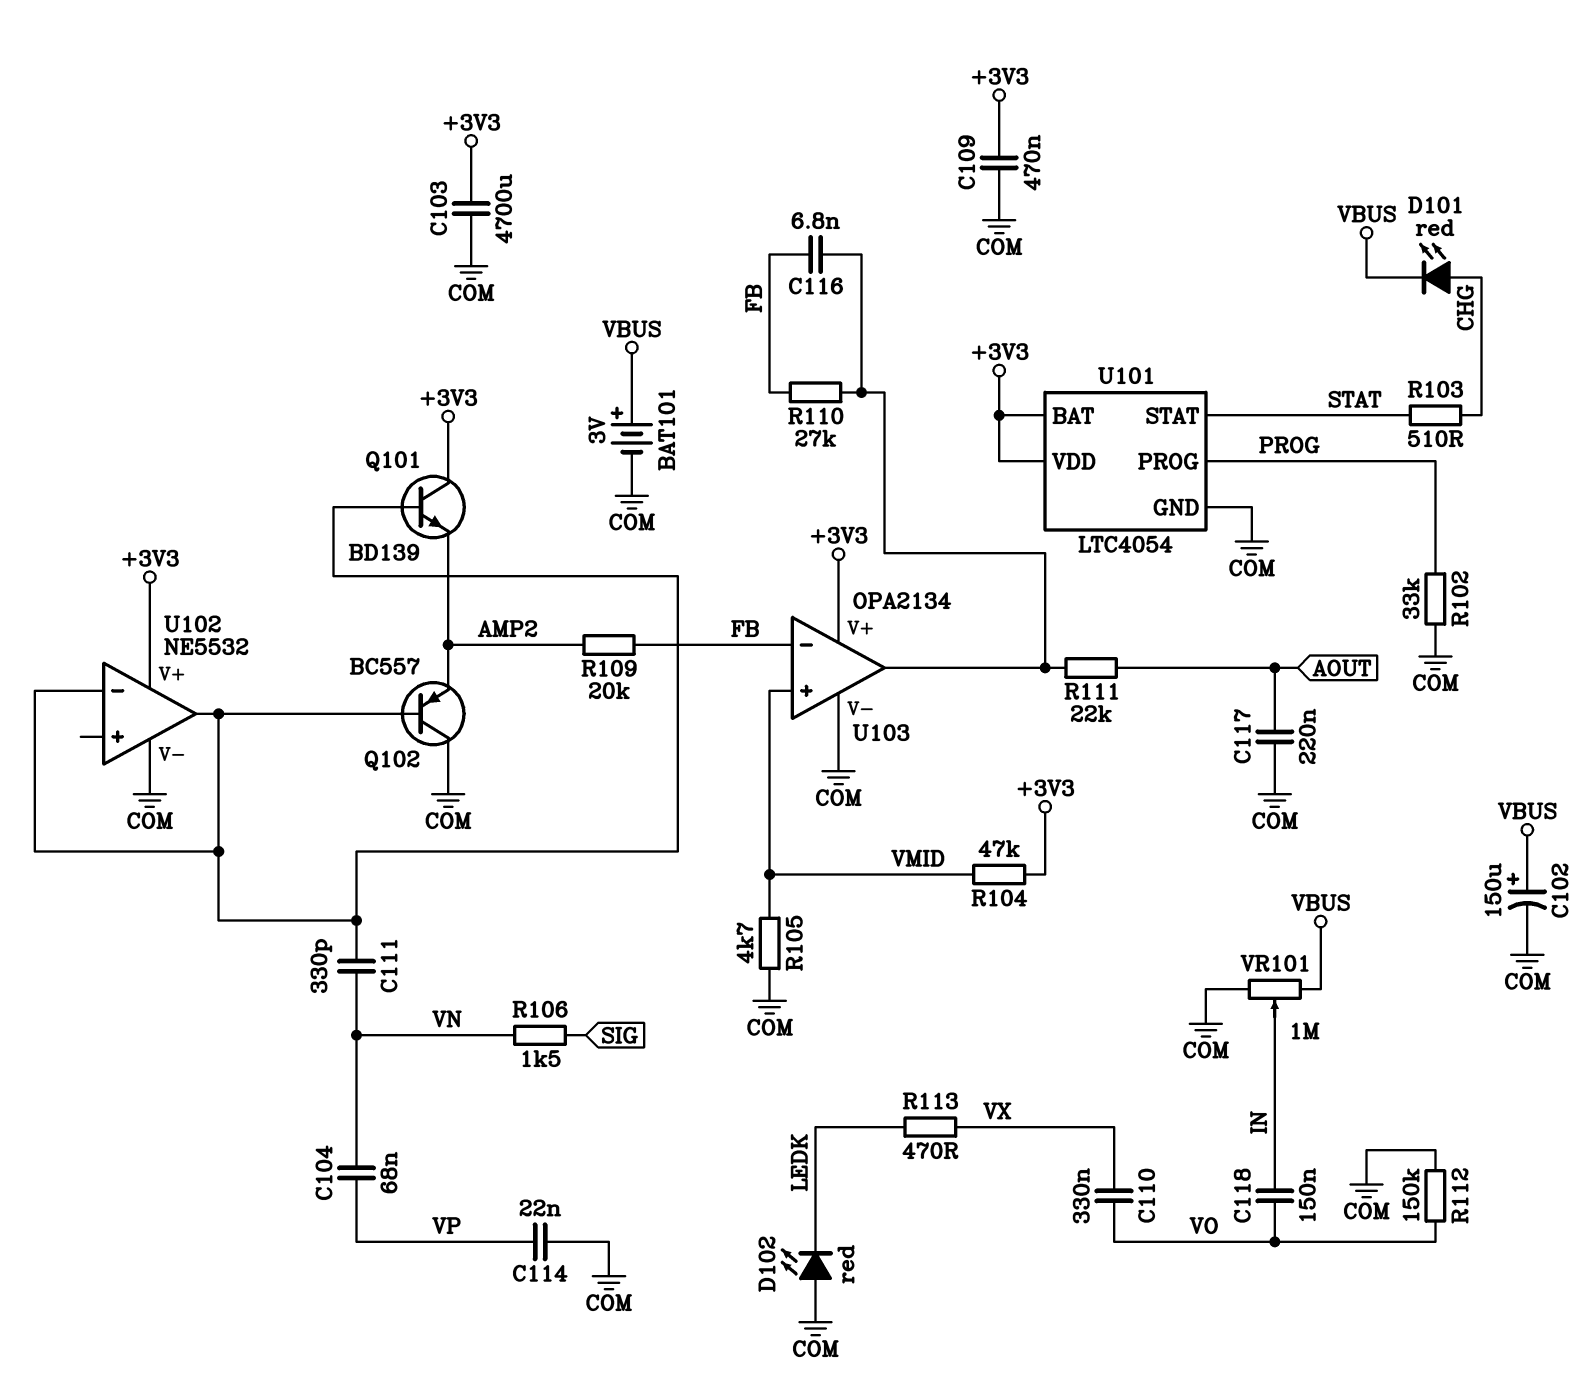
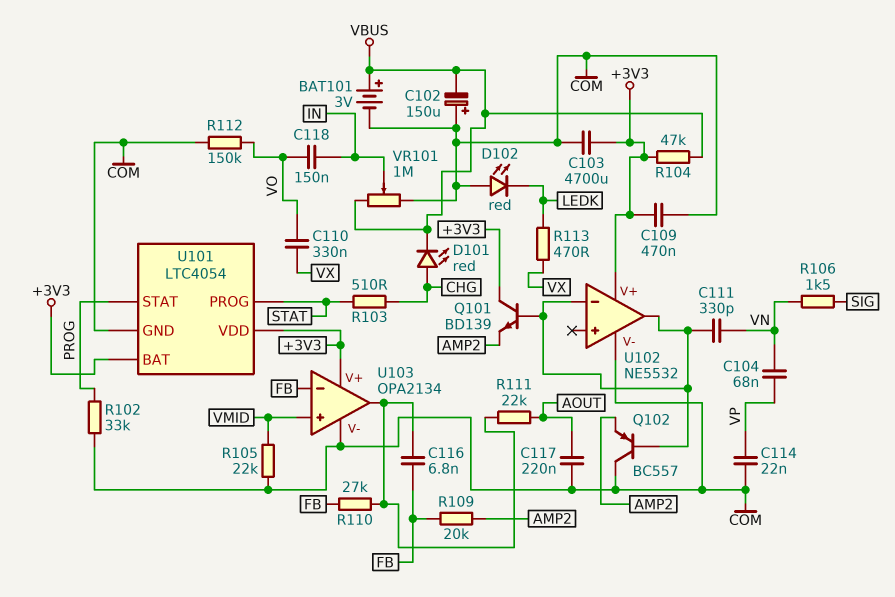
C102: 150uF (plus VBUS, minus COM) -> 150uF (plus COM, minus VBUS)
R104: 47k (+3V3, VMID) -> 47k (+3V3, VBUS)
R105: 4.7k (COM, VMID) -> 22k (COM, VMID)
U101 pin PROG: PROG -> STAT
U101 pin STAT: STAT -> PROG

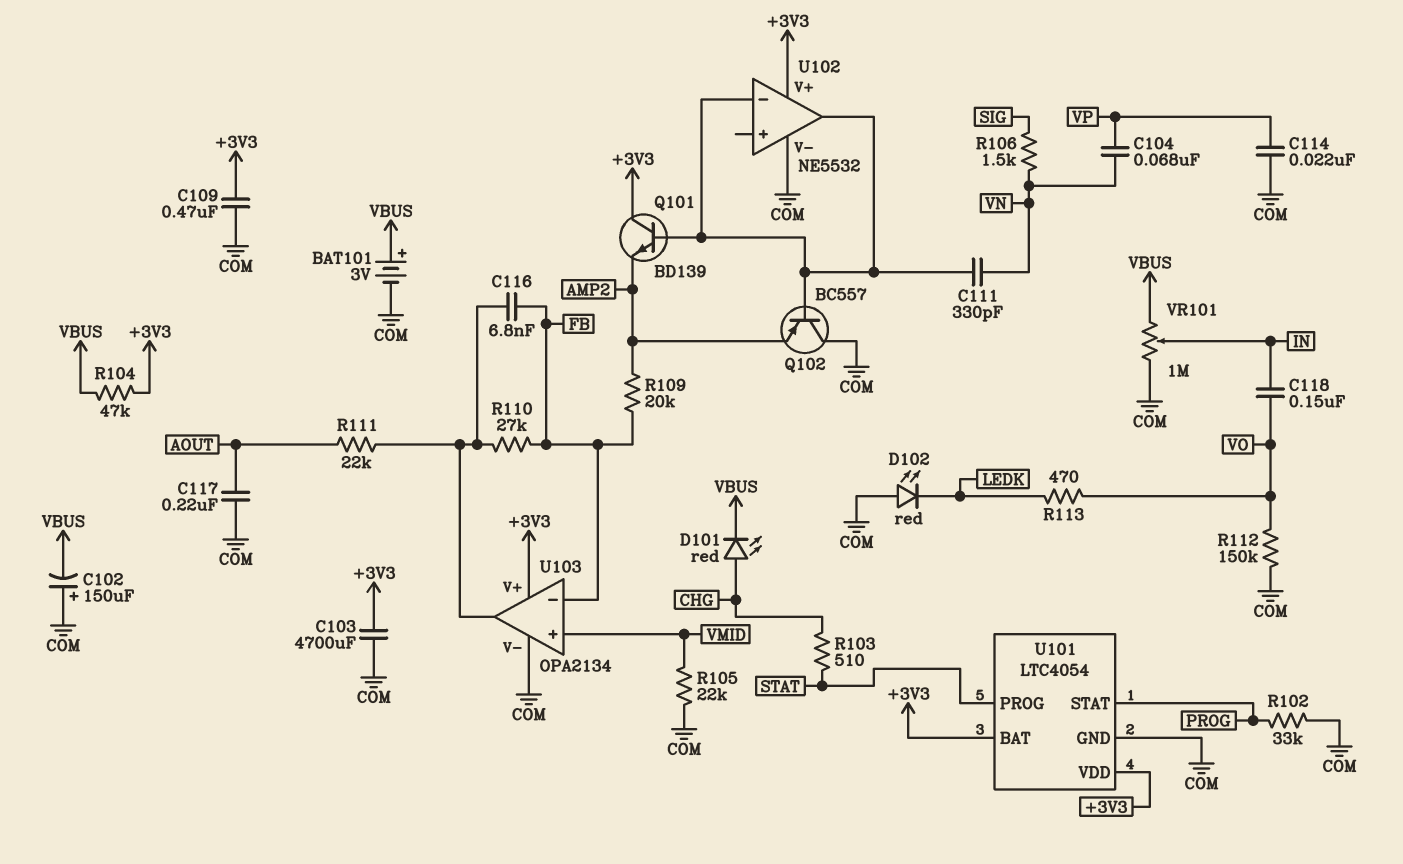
C110: 330nF (VO, VX) -> none
R113: 470 (LEDK, VX) -> 470 (LEDK, VO)

